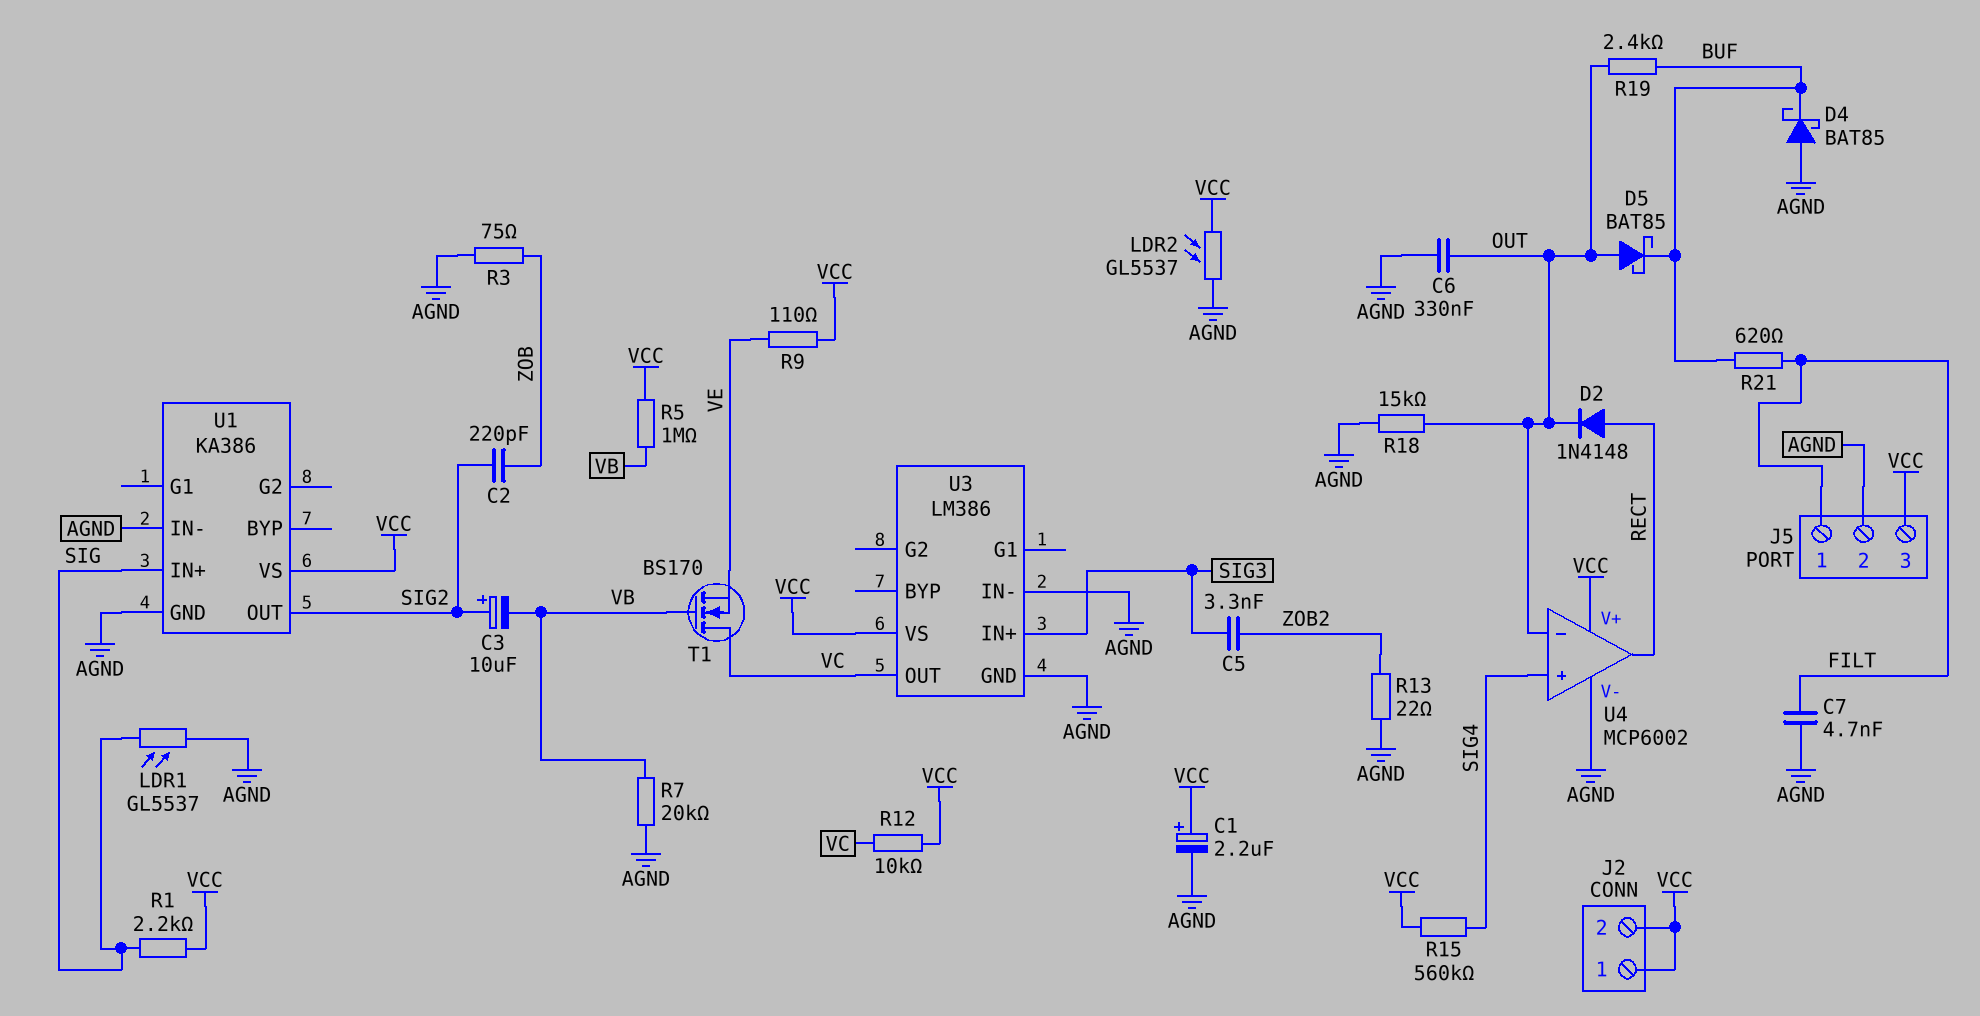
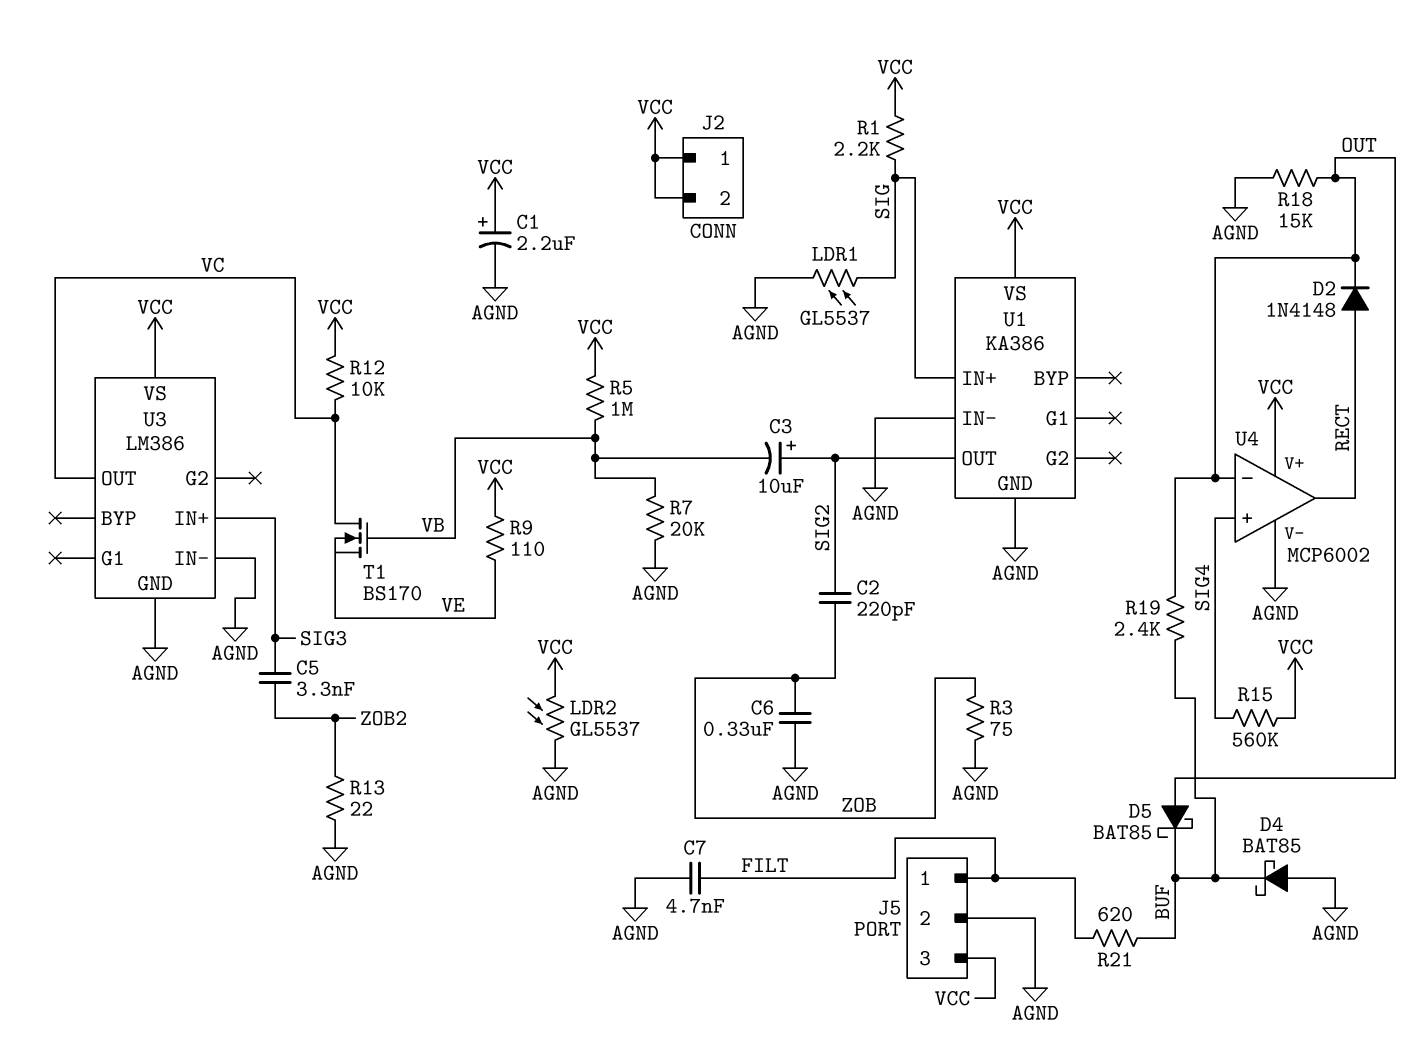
C6: 330nF (AGND, OUT) -> 330nF (AGND, ZOB)

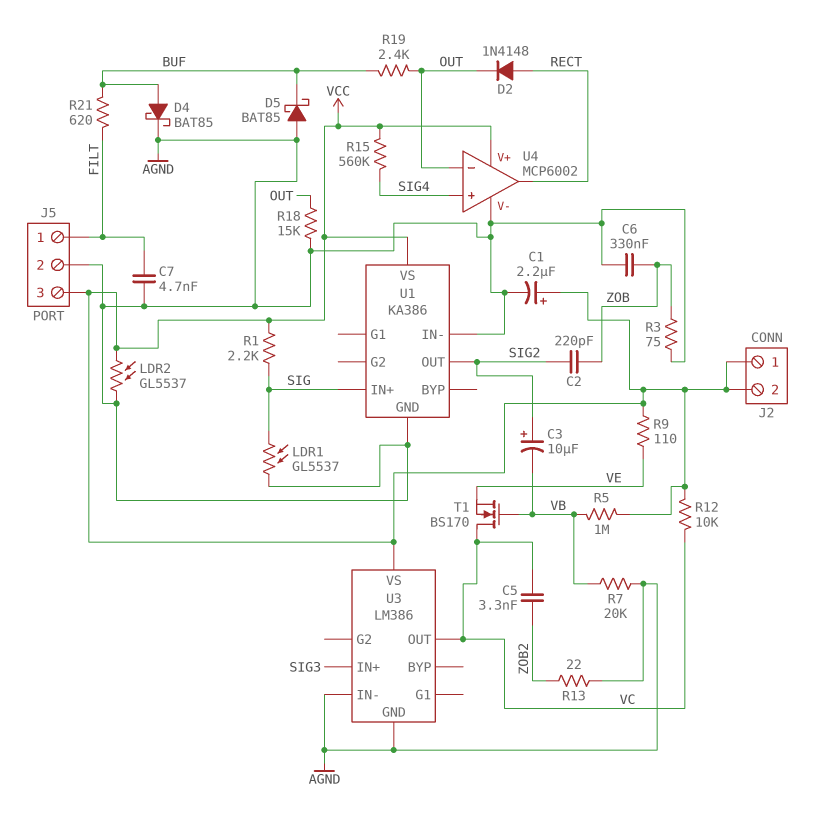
C5: 3.3nF (SIG3, ZOB2) -> 3.3nF (VC, ZOB2)
D4: schottky BAT85 (A AGND, K BUF) -> schottky BAT85 (A BUF, K AGND)
D5: schottky BAT85 (A OUT, K BUF) -> schottky BAT85 (A AGND, K BUF)

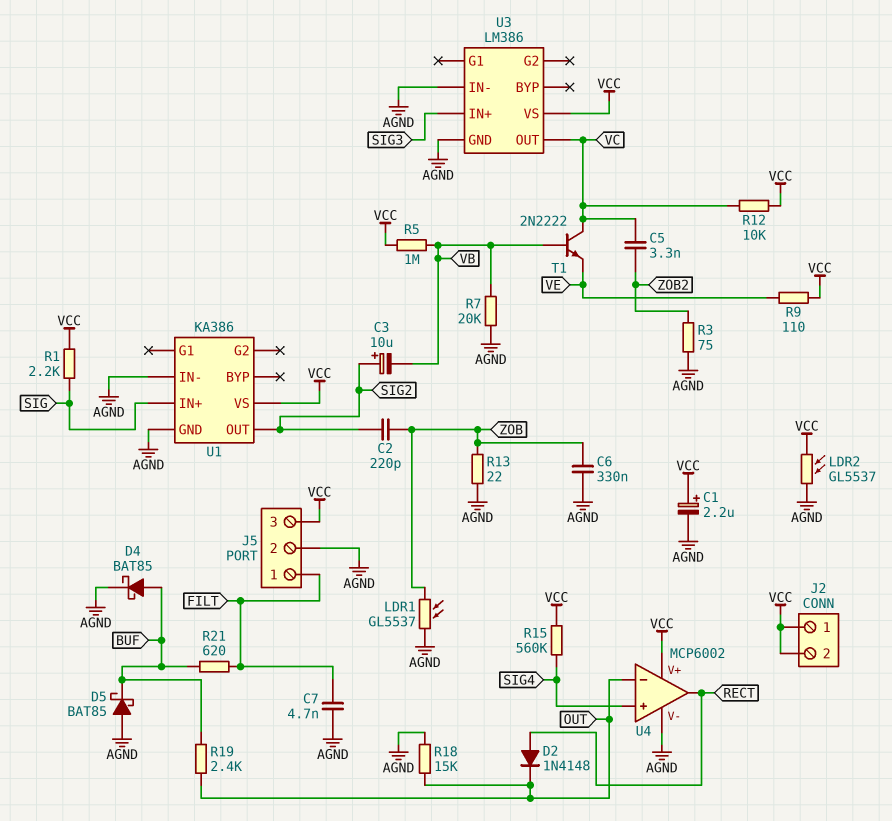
LDR1: GL5537 (AGND, SIG) -> GL5537 (AGND, ZOB)
R3: 75 (AGND, ZOB) -> 75 (AGND, ZOB2)
R13: 22 (AGND, ZOB2) -> 22 (AGND, ZOB)
T1: NMOS BS170 (G VB, D VC, S VE) -> NPN 2N2222 (B VB, C VC, E VE)

